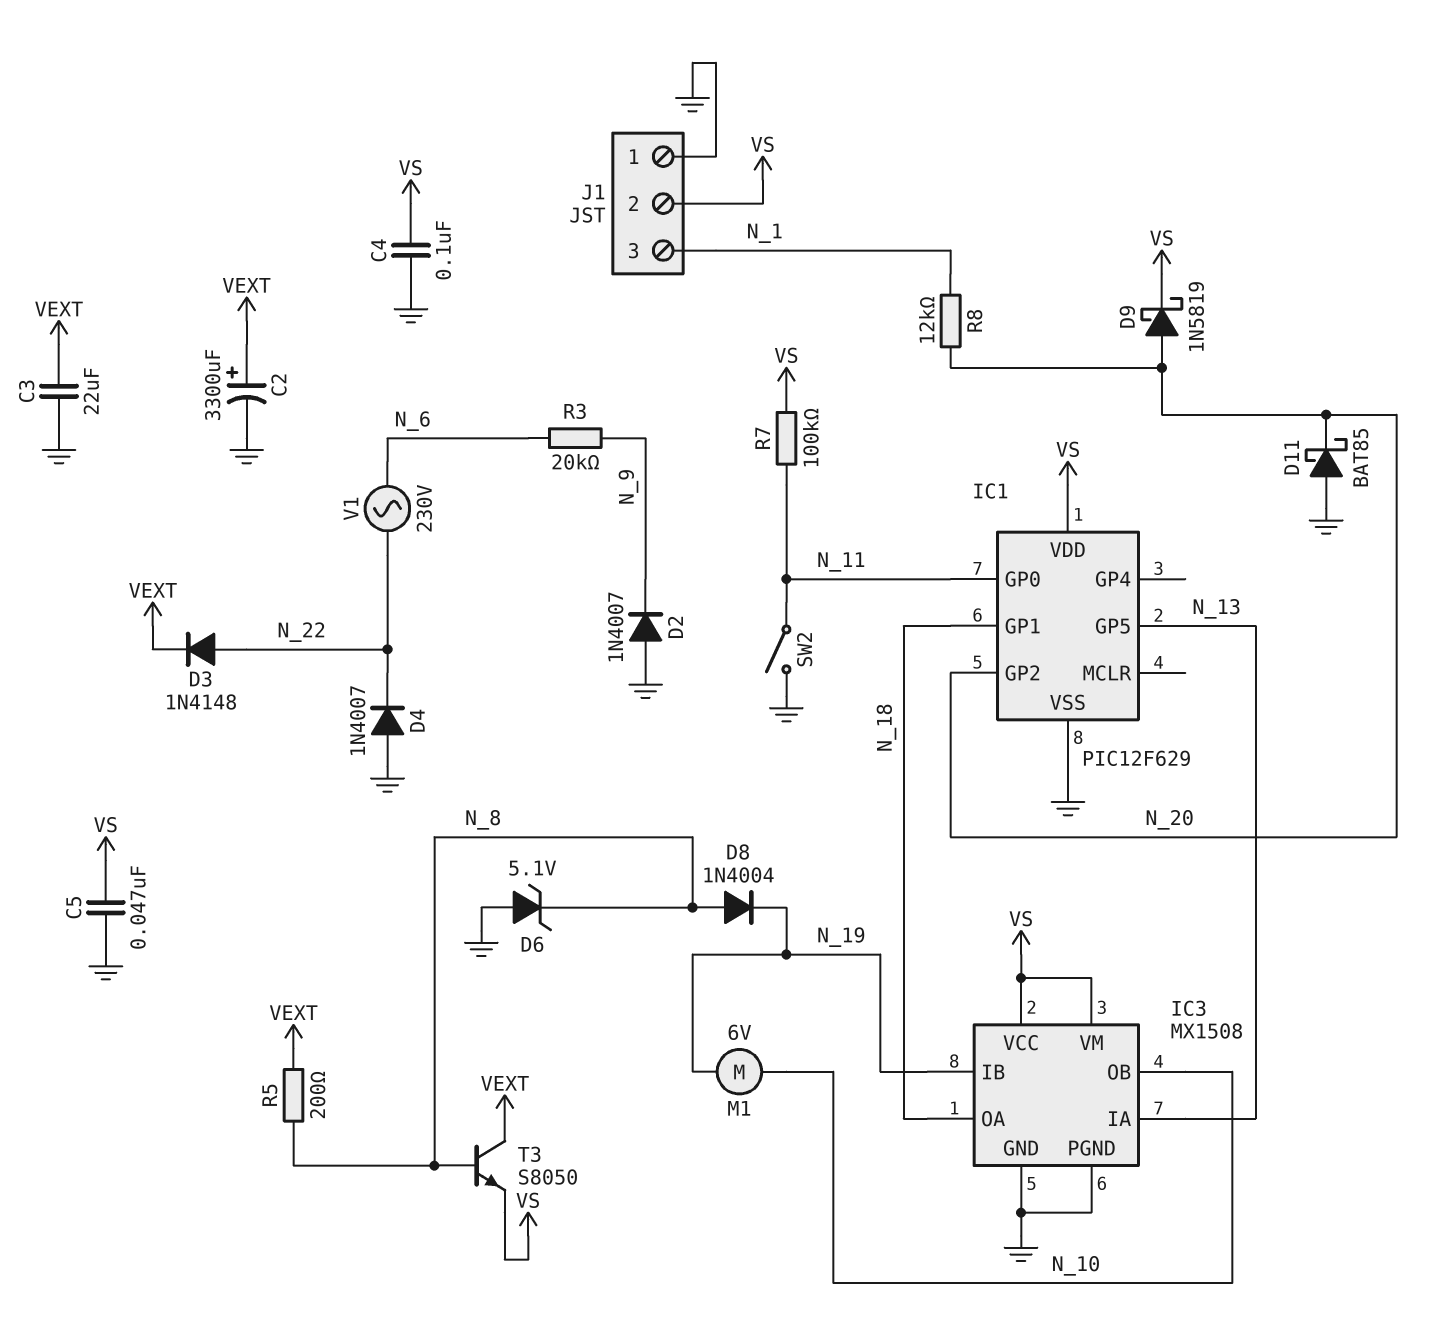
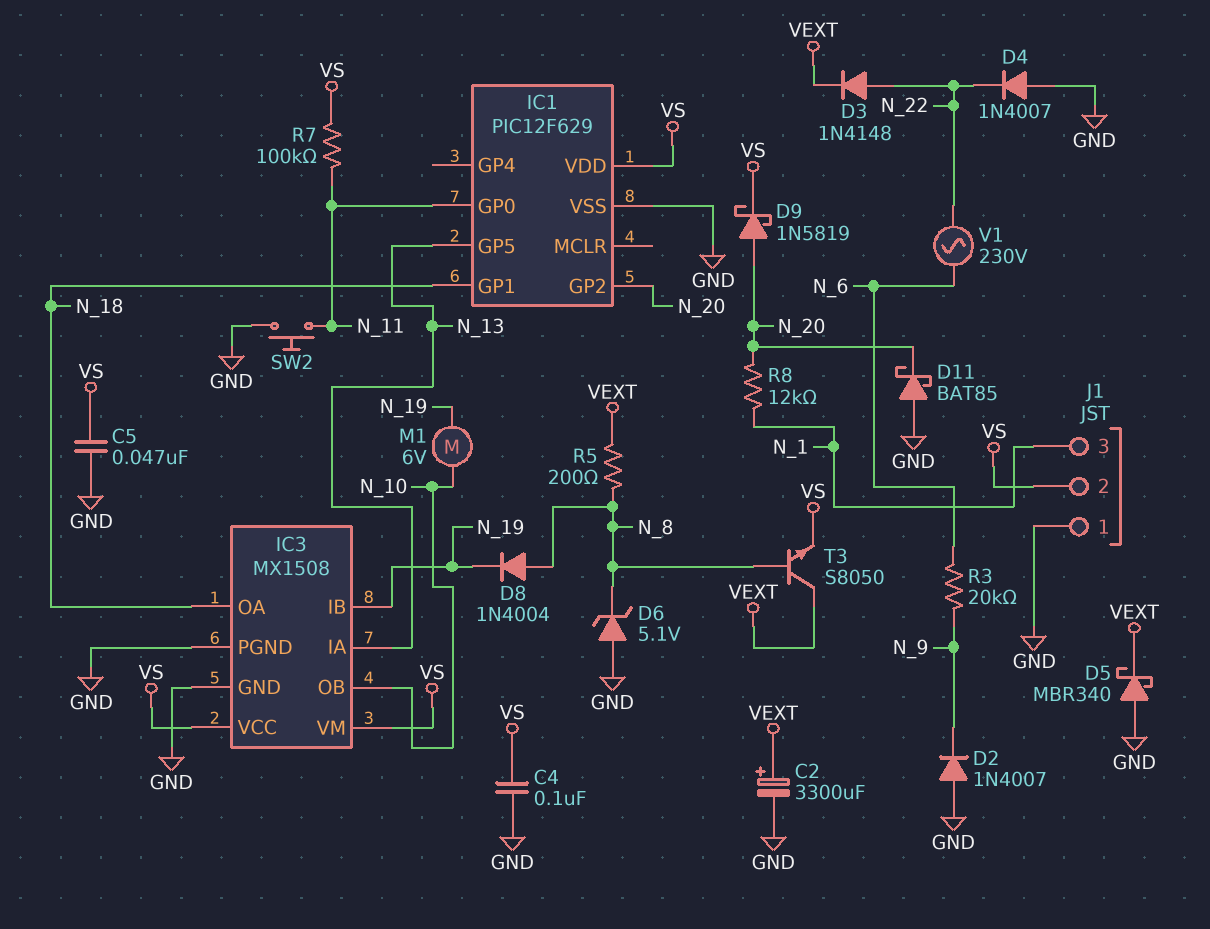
C3: 22uF (GND, VEXT) -> none
D5: none -> schottky MBR340 (A GND, K VEXT)
SW2: switch (GND, N_11) -> button (GND, N_11)

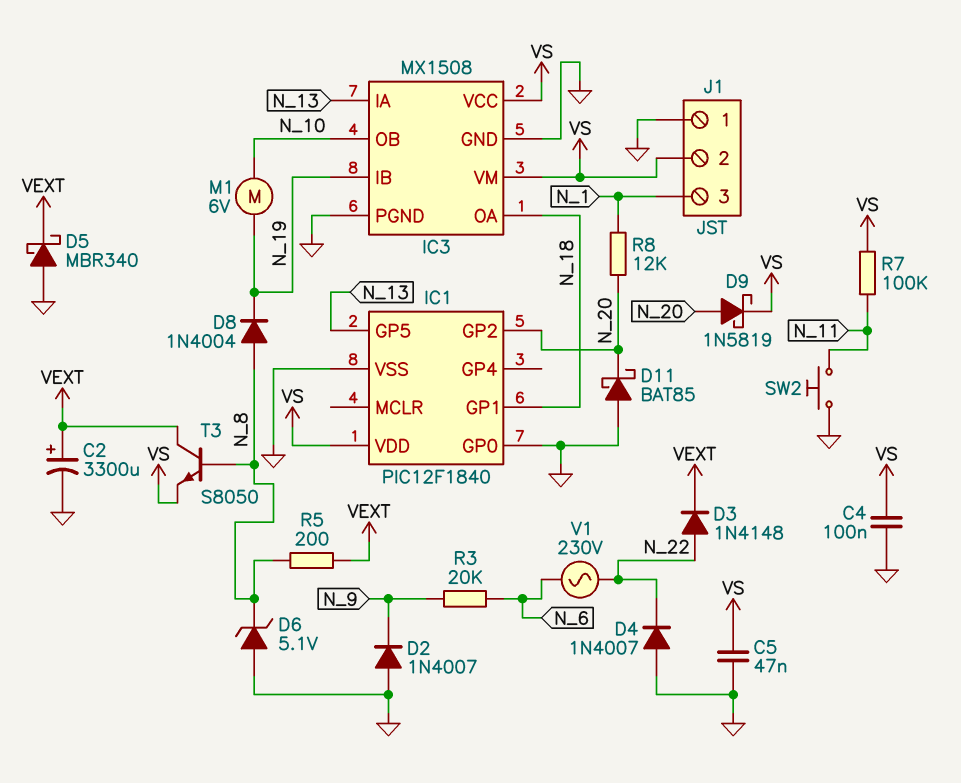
IC1: PIC12F629 -> PIC12F1840
IC1 pin GP0: N_11 -> GND

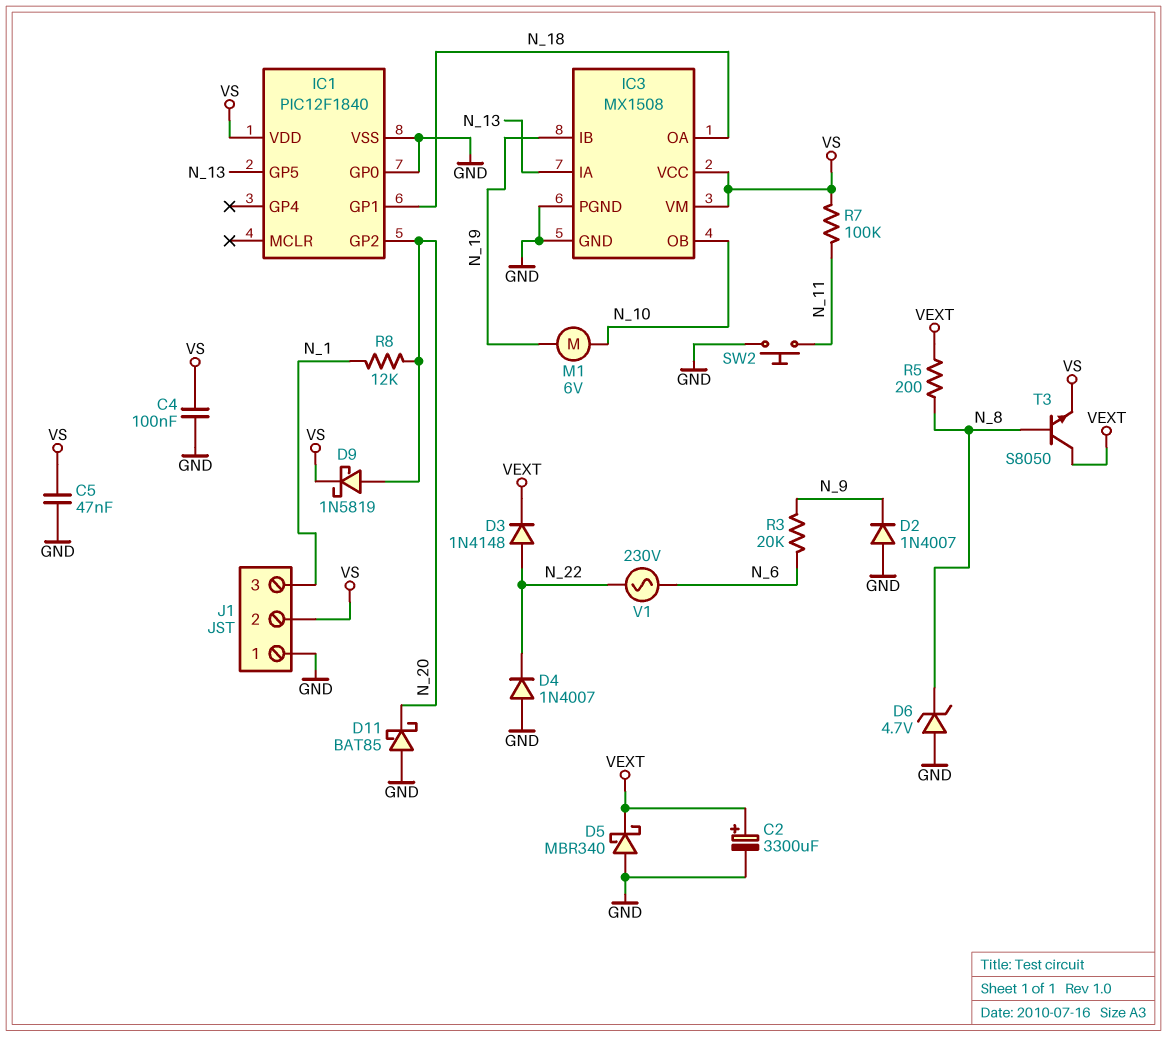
D6: zener 5.1V (A GND, K N_8) -> zener 4.7V (A GND, K N_8)
D8: diode 1N4004 (A N_8, K N_19) -> none

